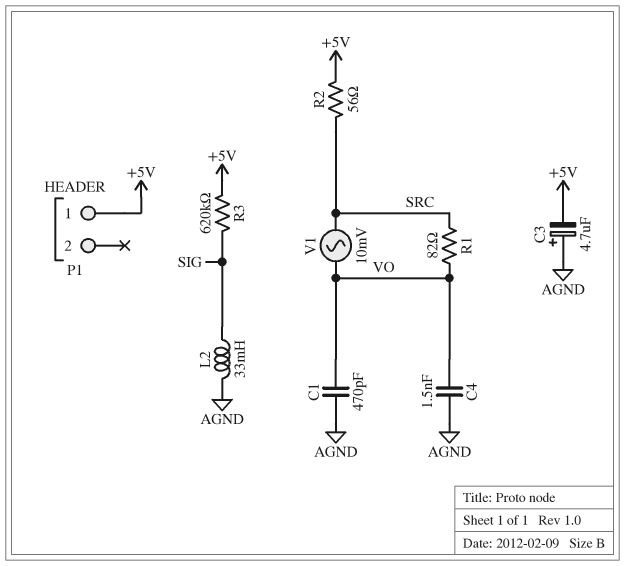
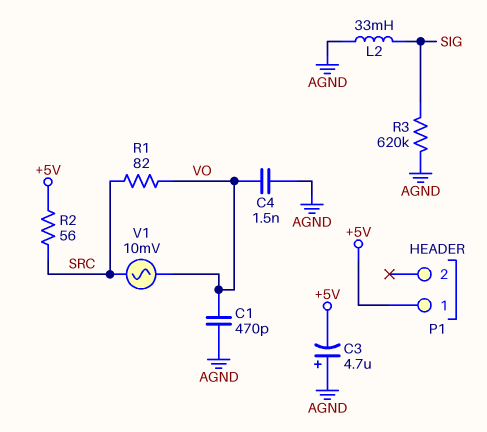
R3: 620k (+5V, SIG) -> 620k (AGND, SIG)

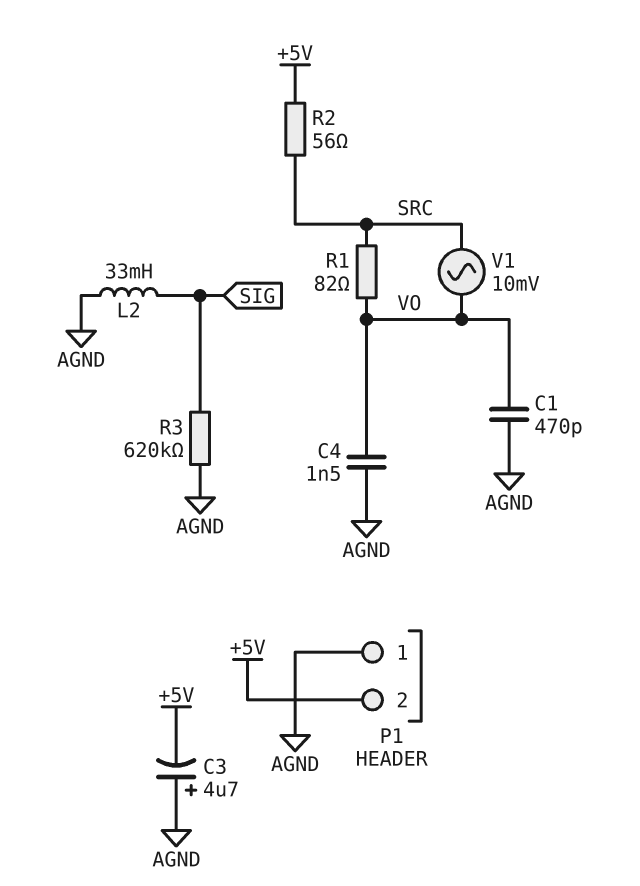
P1 pin 1: +5V -> AGND
P1 pin 2: none -> +5V

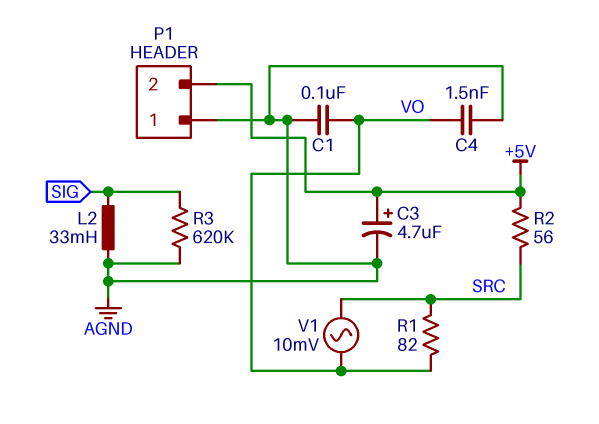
C1: 470pF (AGND, VO) -> 100nF (AGND, VO)
C3: 4.7uF (plus AGND, minus +5V) -> 4.7uF (plus +5V, minus AGND)

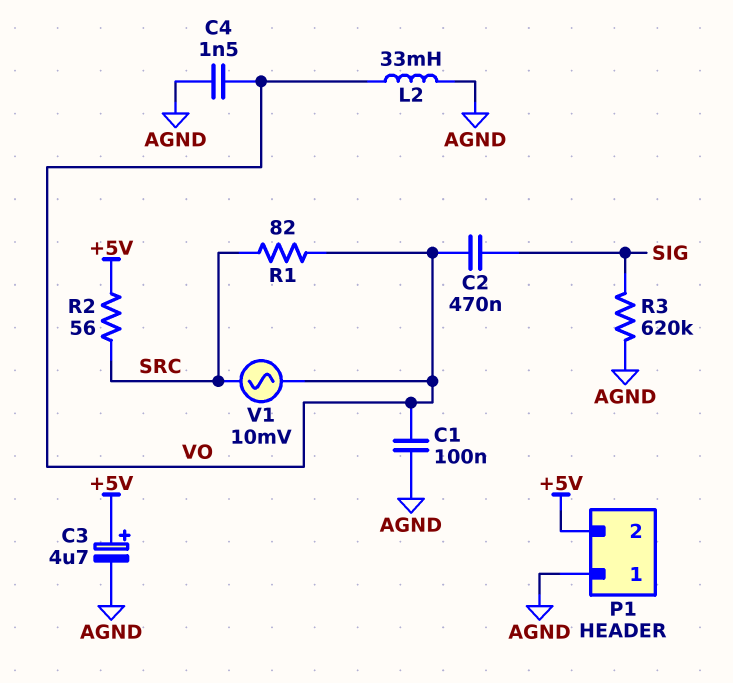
C2: none -> 470nF (SIG, VO)
L2: 33mH (AGND, SIG) -> 33mH (AGND, VO)

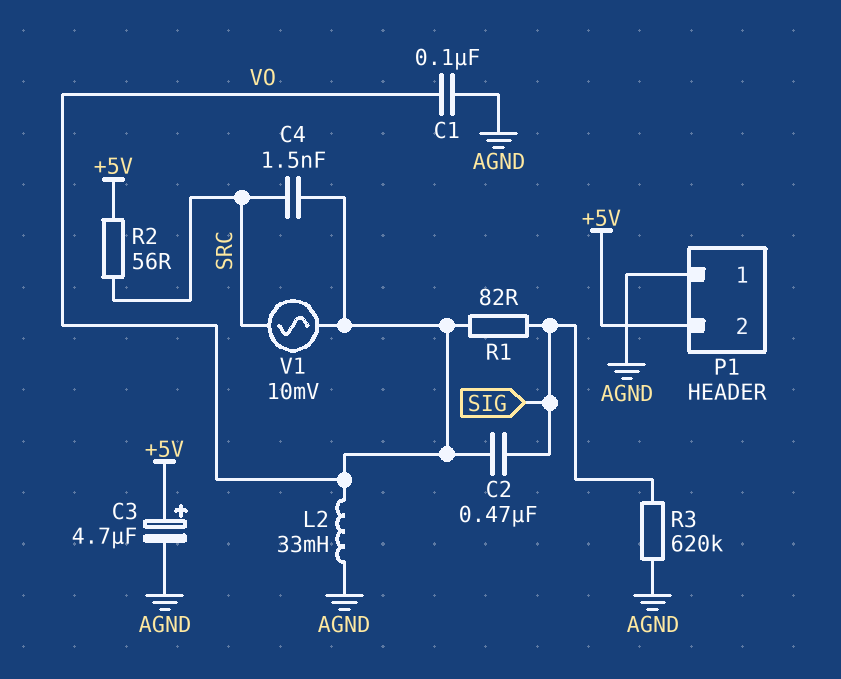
C4: 1.5nF (AGND, VO) -> 1.5nF (SRC, VO)
R1: 82 (SRC, VO) -> 82 (SIG, VO)

